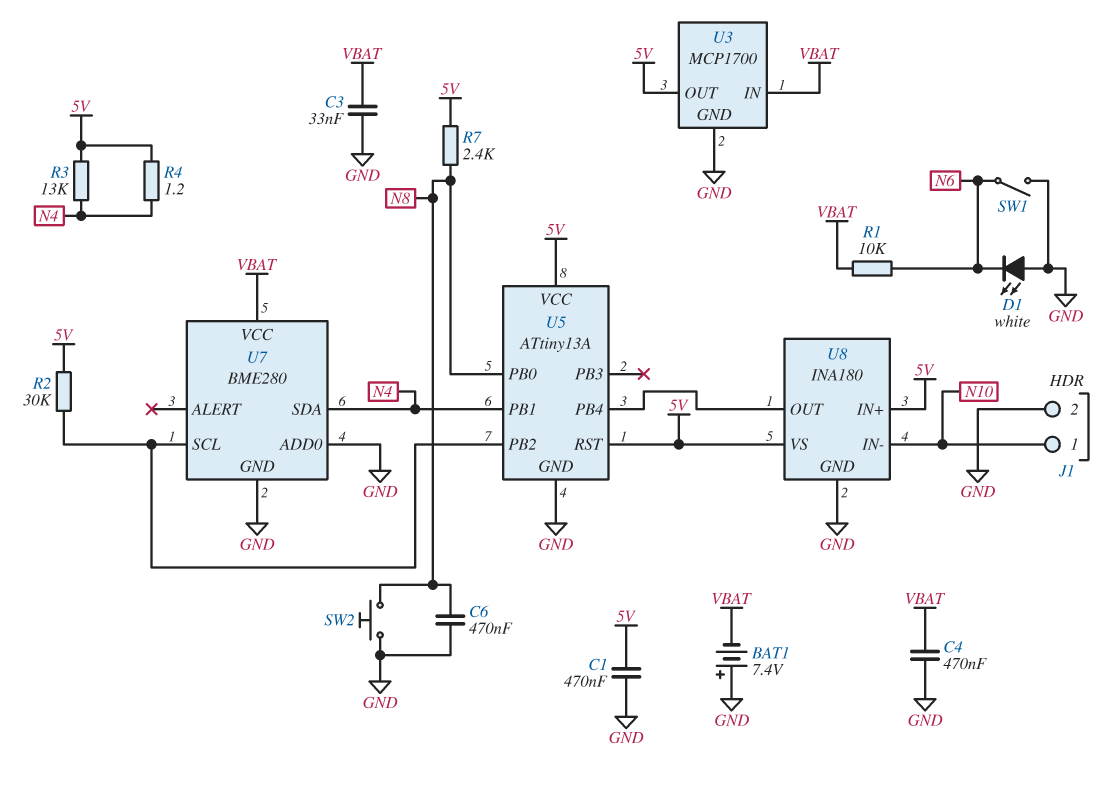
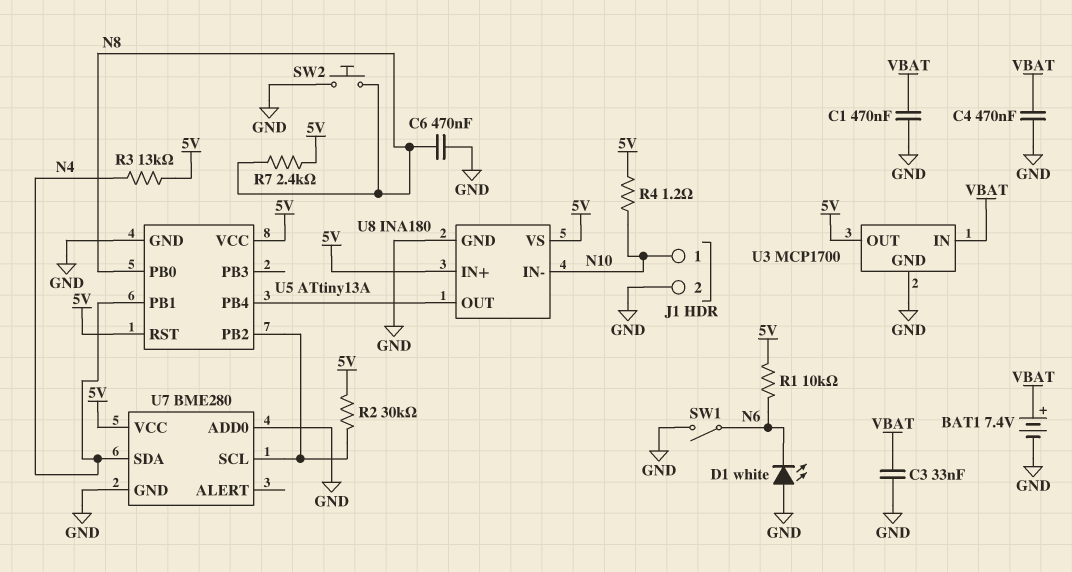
BAT1: 7.4V (plus GND, minus VBAT) -> 7.4V (plus VBAT, minus GND)
C1: 470nF (5V, GND) -> 470nF (GND, VBAT)
R1: 10k (N6, VBAT) -> 10k (5V, N6)
R4: 1.2 (5V, N4) -> 1.2 (5V, N10)
U7 pin VCC: VBAT -> 5V

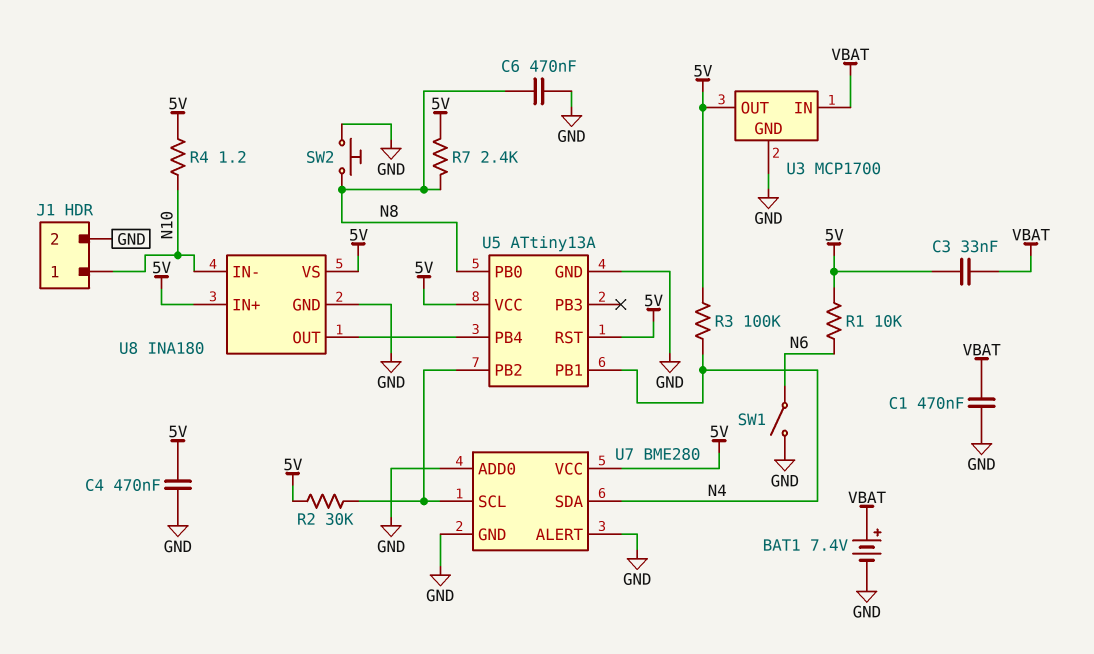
C3: 33nF (GND, VBAT) -> 33nF (5V, VBAT)
C4: 470nF (GND, VBAT) -> 470nF (5V, GND)
D1: LED white (A GND, K N6) -> none
R3: 13k (5V, N4) -> 100k (5V, N4)
U7 pin ALERT: none -> GND

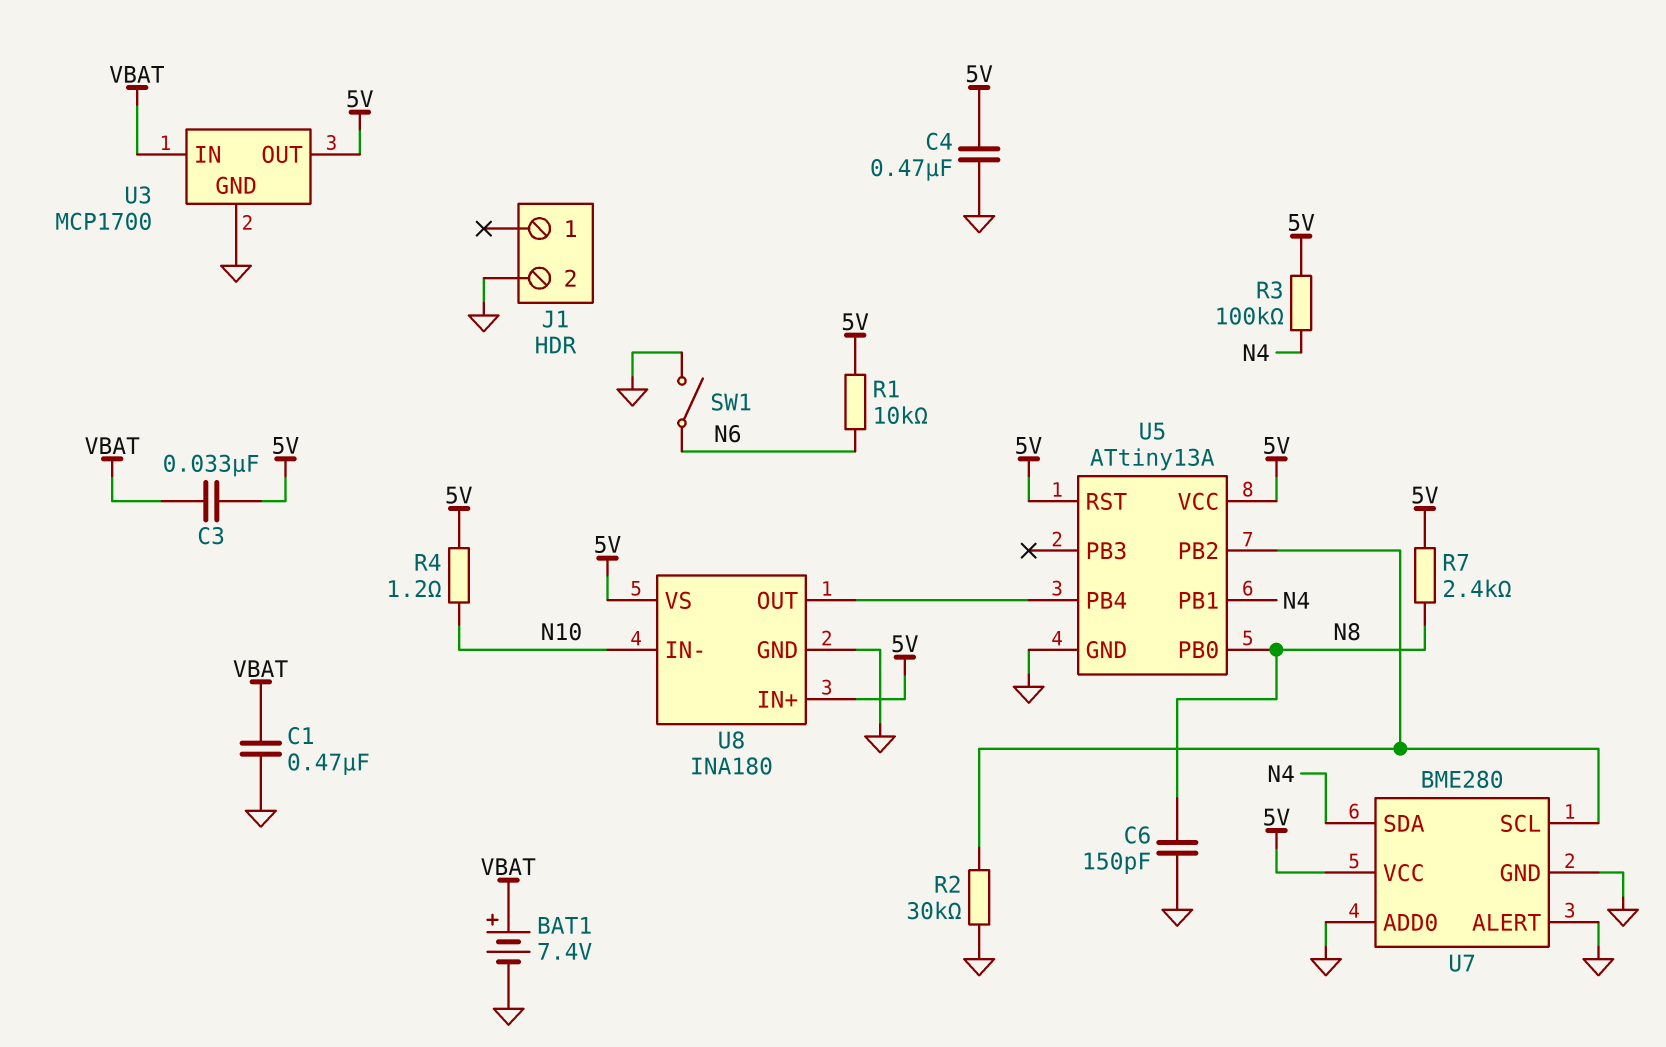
C6: 470nF (GND, N8) -> 150pF (GND, N8)
J1 pin 1: N10 -> none
R2: 30k (5V, U5/PB2) -> 30k (GND, U5/PB2)
SW2: button (GND, N8) -> none

